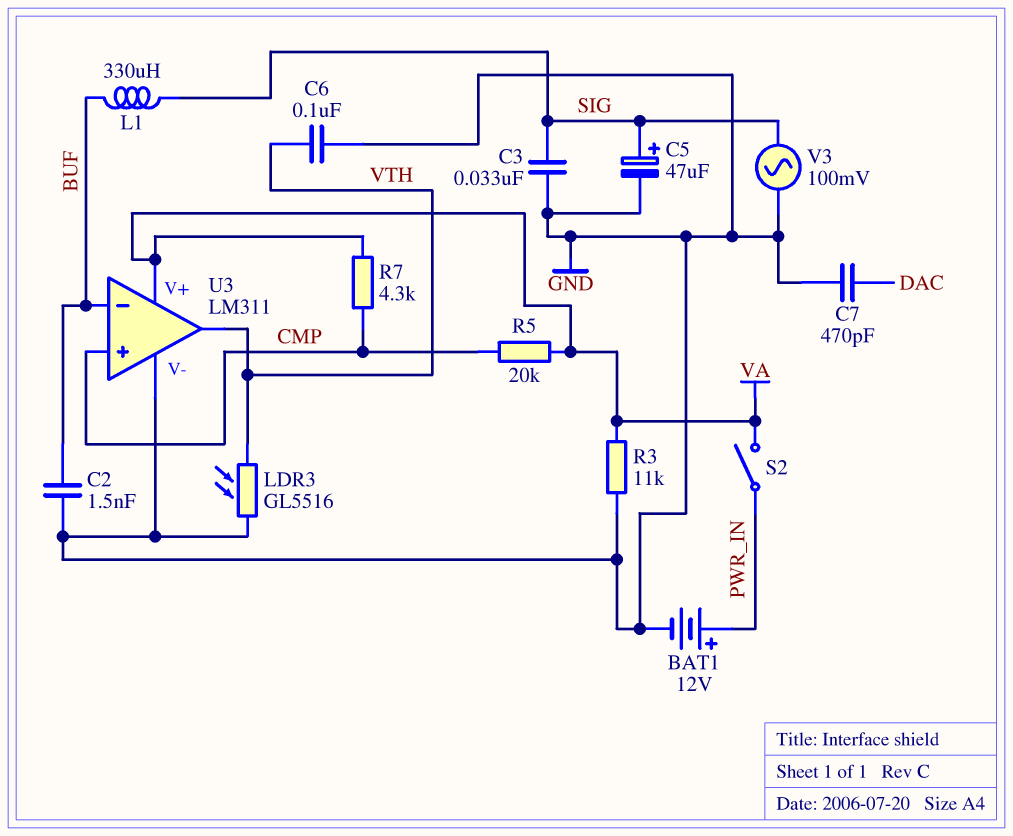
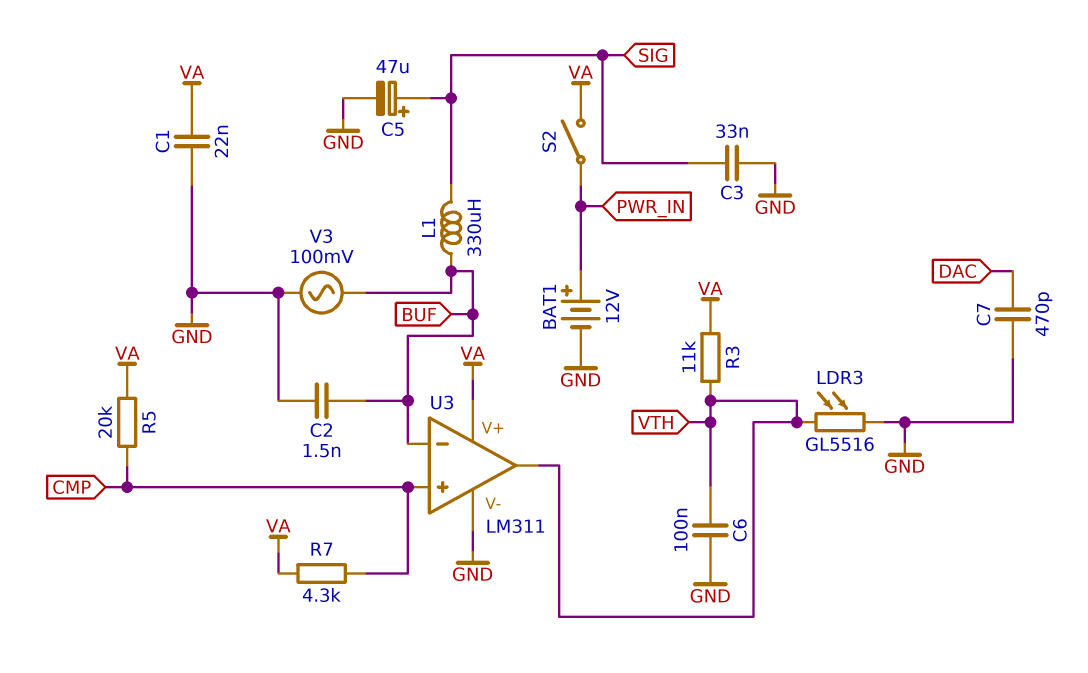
C1: none -> 22nF (GND, VA)
R3: 11k (GND, VA) -> 11k (VA, VTH)
V3: AC 100mV (GND, SIG) -> AC 100mV (BUF, GND)

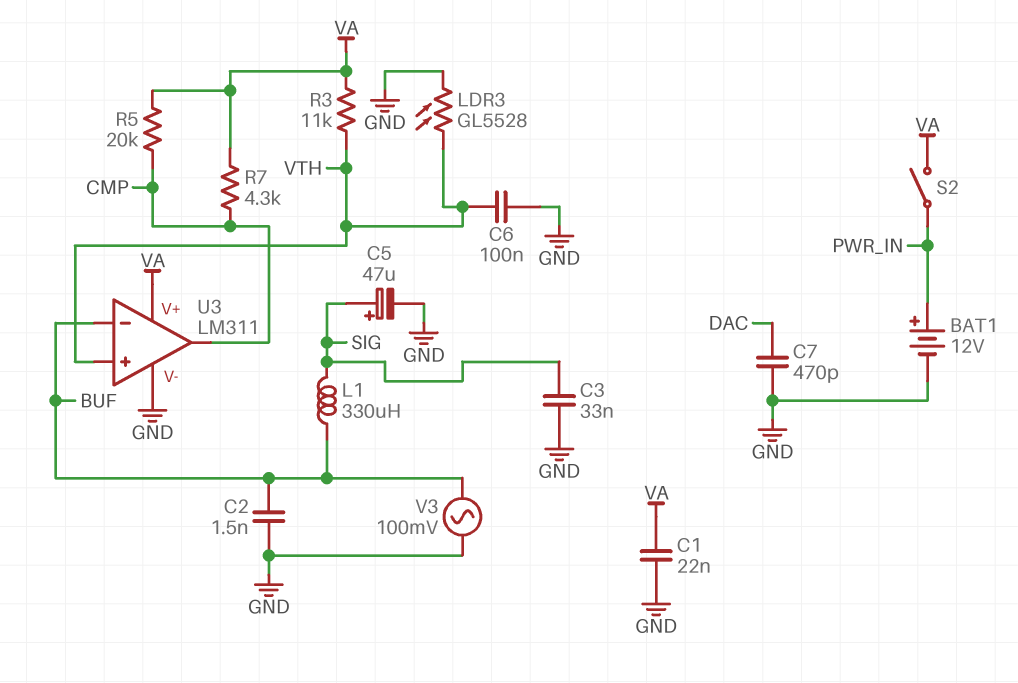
LDR3: GL5516 (GND, VTH) -> GL5528 (GND, VTH)
U3 pin in+: CMP -> VTH
U3 pin out: VTH -> CMP

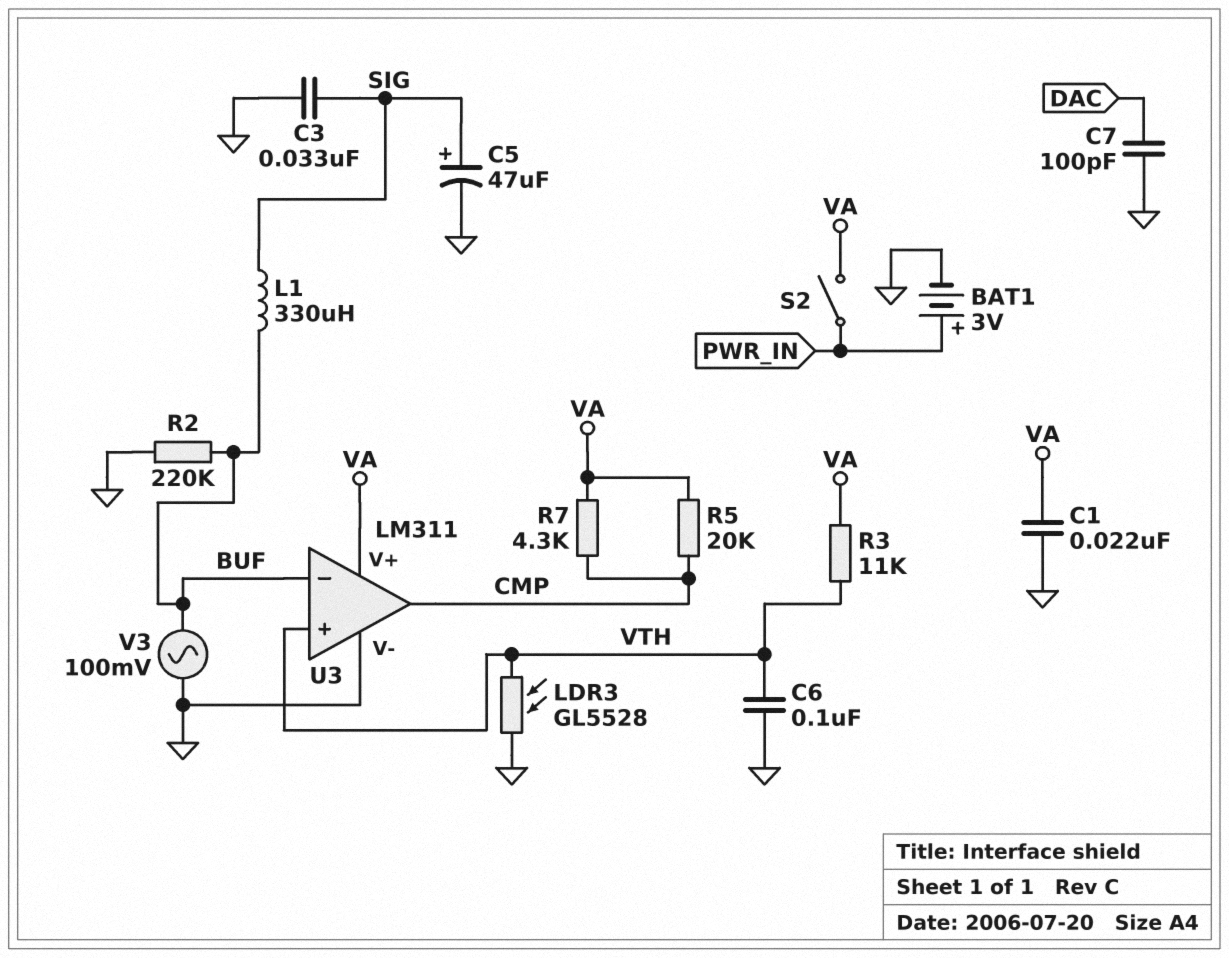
BAT1: 12V (plus PWR_IN, minus GND) -> 3V (plus PWR_IN, minus GND)
C2: 1.5nF (BUF, GND) -> none
C7: 470pF (DAC, GND) -> 100pF (DAC, GND)
R2: none -> 220k (BUF, GND)

